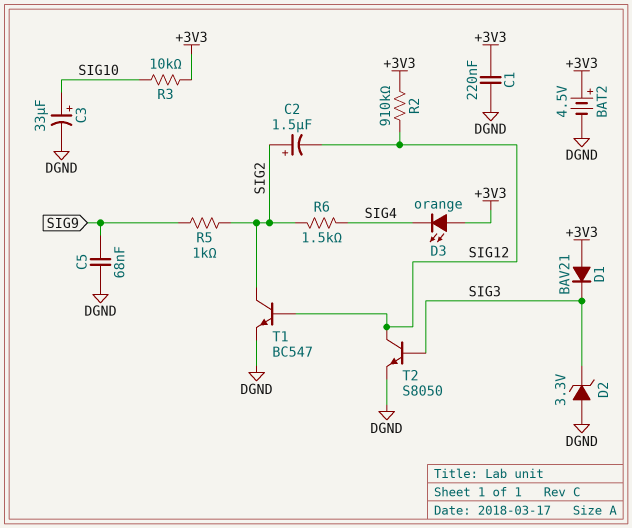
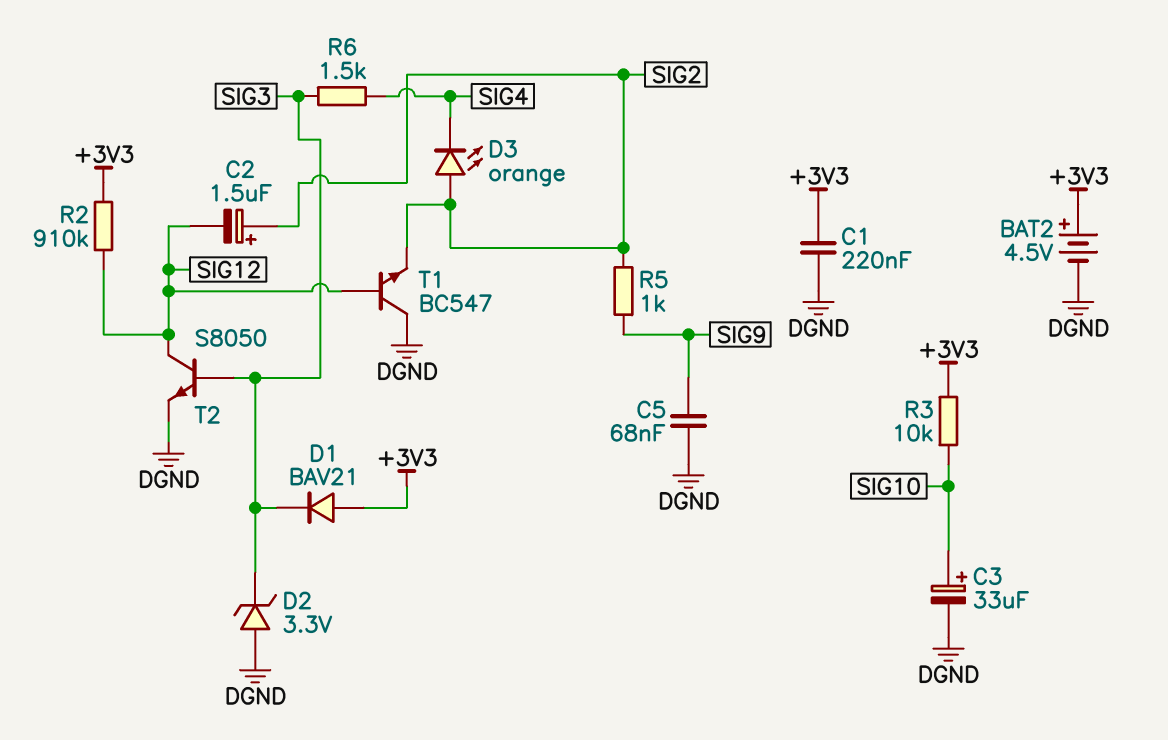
D3: LED orange (A +3V3, K SIG4) -> LED orange (A SIG2, K SIG4)
R6: 1.5k (SIG2, SIG4) -> 1.5k (SIG3, SIG4)
T1: NPN BC547 (B SIG12, C SIG2, E DGND) -> NPN BC547 (B SIG12, C DGND, E SIG2)

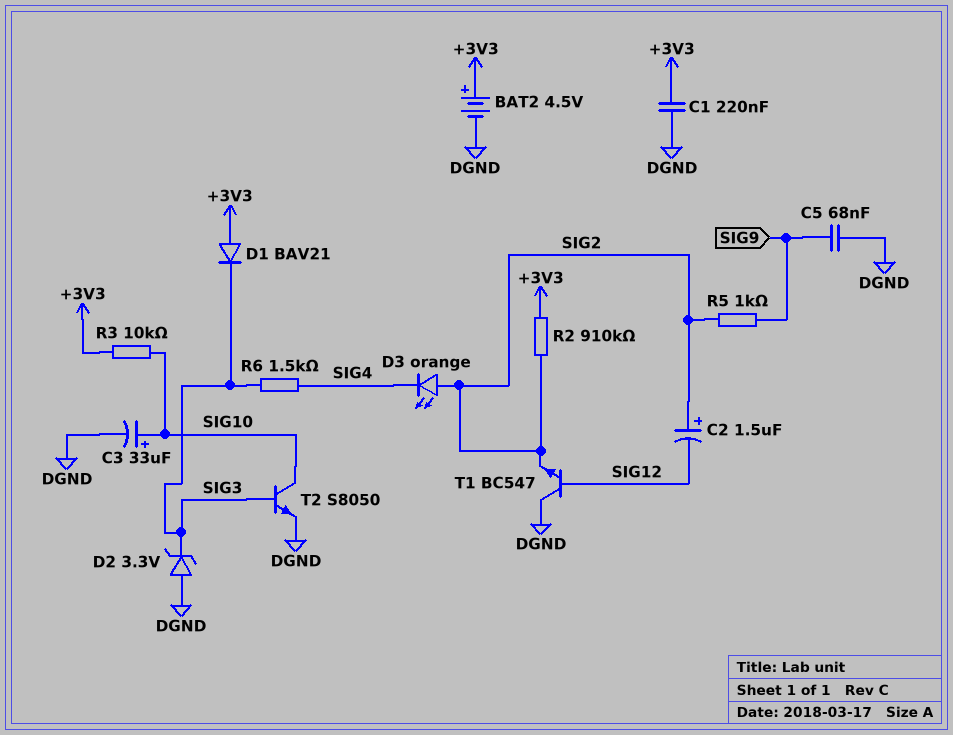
R2: 910k (+3V3, SIG12) -> 910k (+3V3, SIG2)
T2: NPN S8050 (B SIG3, C SIG12, E DGND) -> NPN S8050 (B SIG3, C SIG10, E DGND)

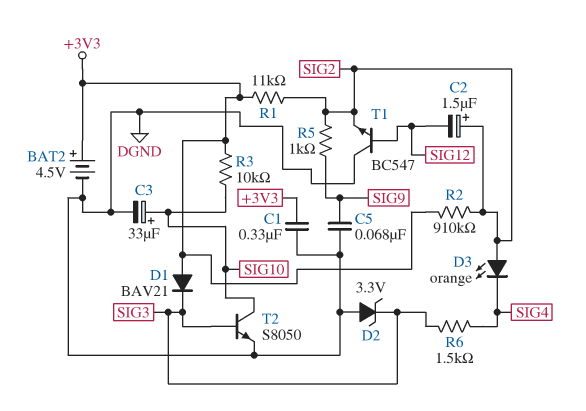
C1: 220nF (+3V3, DGND) -> 330nF (+3V3, DGND)
R1: none -> 11k (+3V3, SIG2)

